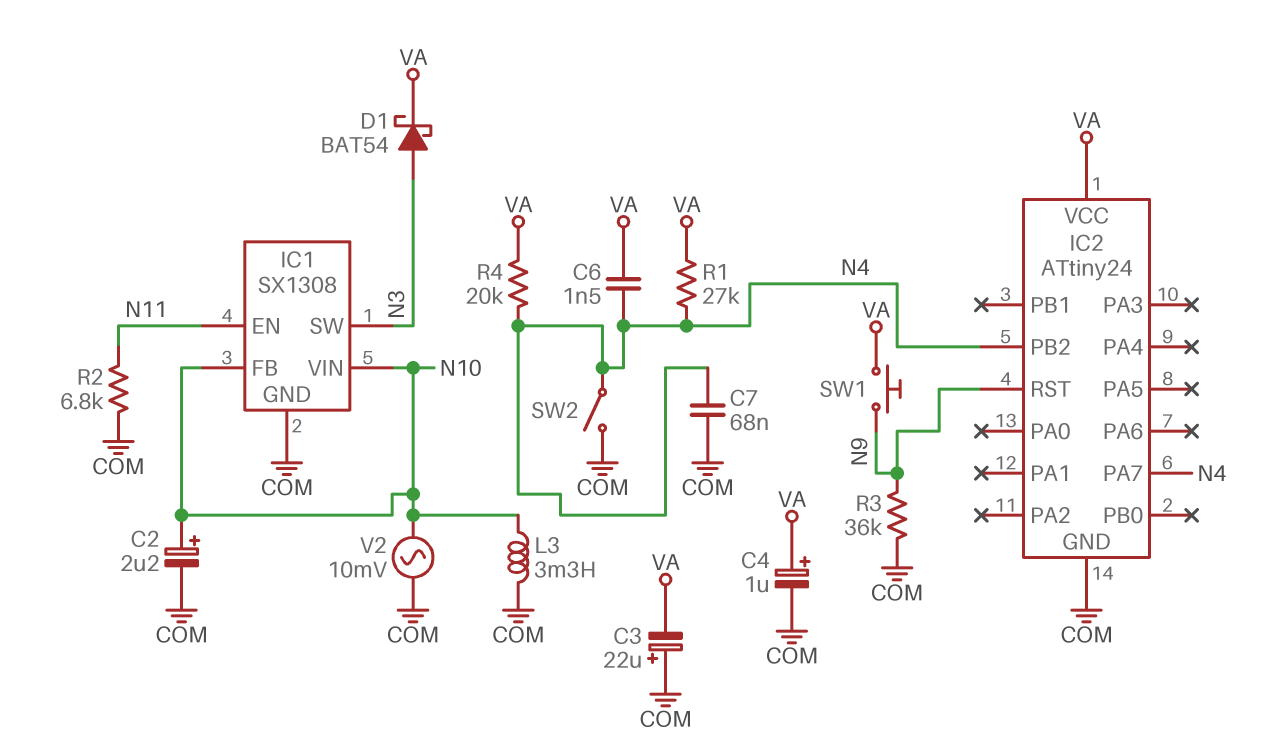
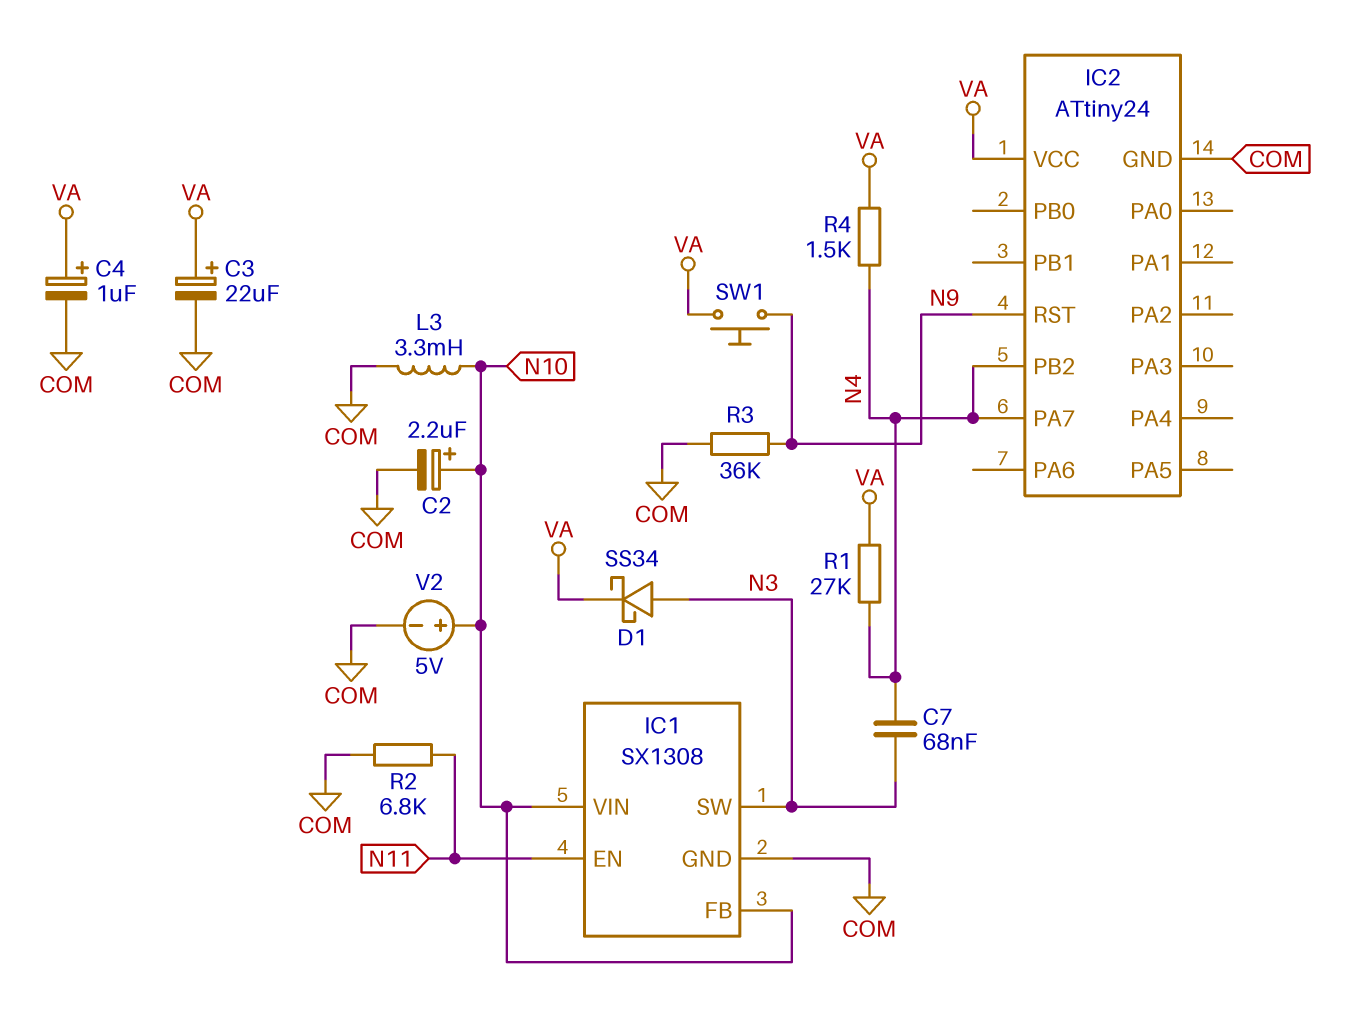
C3: 22uF (plus COM, minus VA) -> 22uF (plus VA, minus COM)
C6: 1.5nF (N4, VA) -> none
C7: 68nF (COM, N4) -> 68nF (N3, N4)
D1: schottky BAT54 (A N3, K VA) -> schottky SS34 (A N3, K VA)
R4: 20k (N4, VA) -> 1.5k (N4, VA)
SW2: switch (COM, N4) -> none
V2: AC 10mV (COM, N10) -> 5V (plus N10, minus COM)

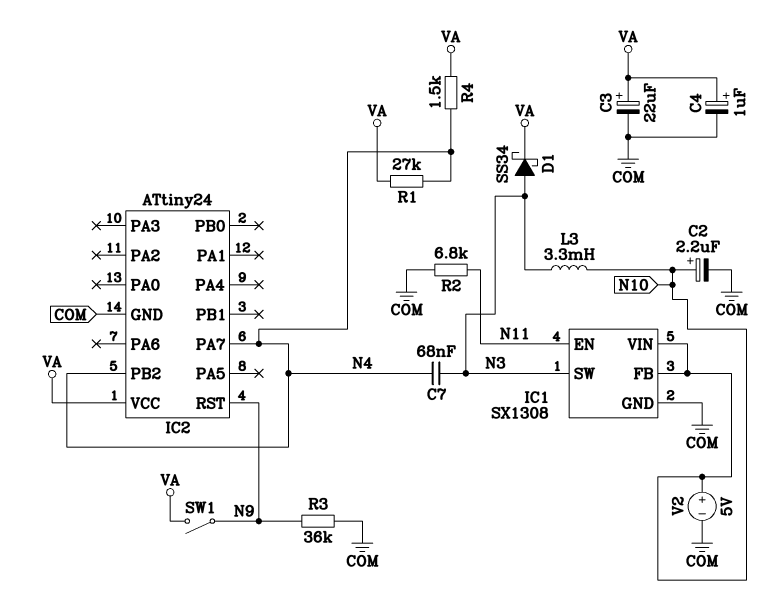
L3: 3.3mH (COM, N10) -> 3.3mH (N3, N10)
SW1: button (N9, VA) -> switch (N9, VA)

